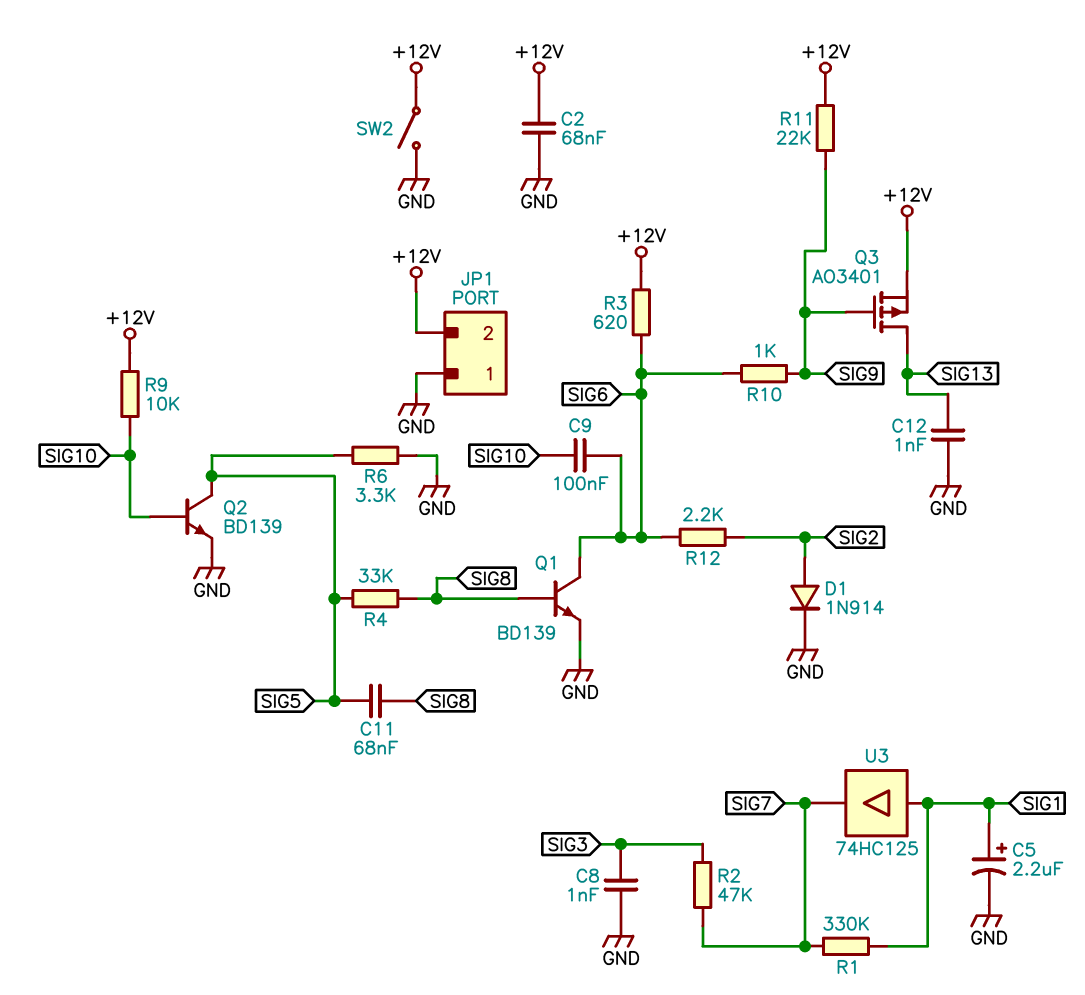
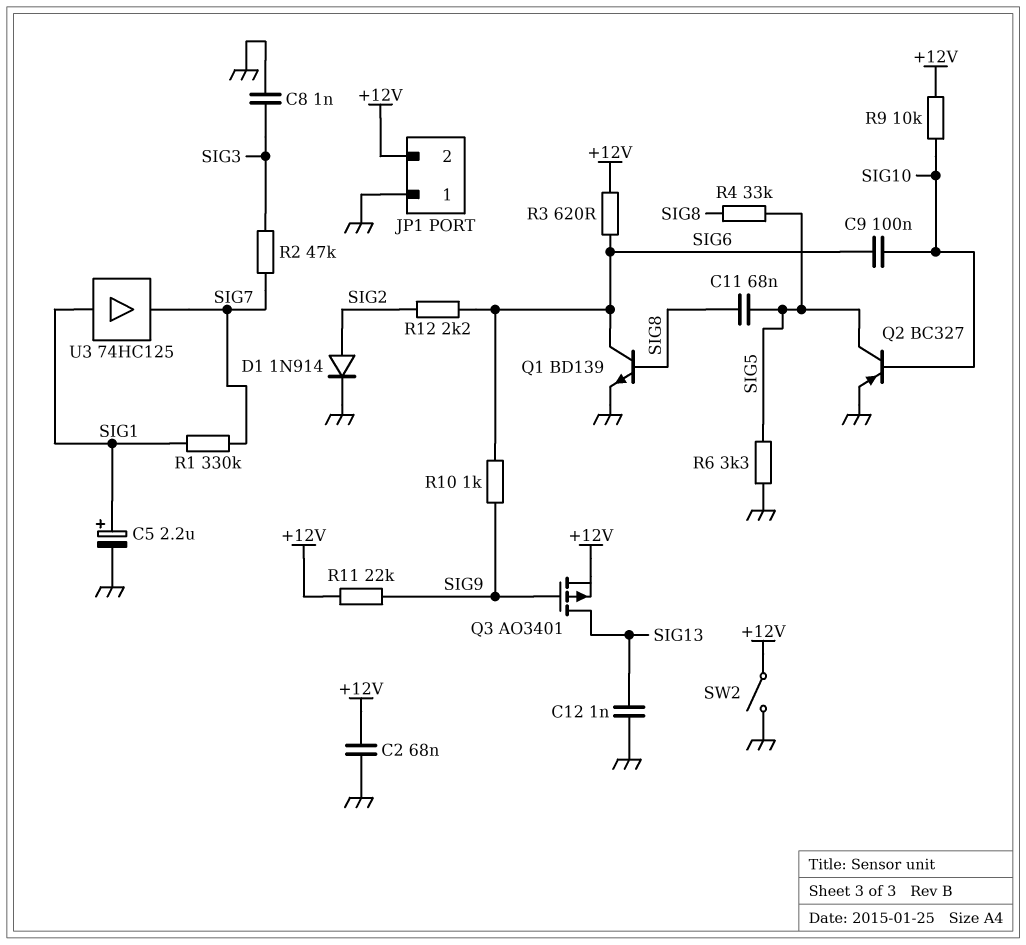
Q2: NPN BD139 (B SIG10, C SIG5, E GND) -> PNP BC327 (B SIG10, C SIG5, E GND)

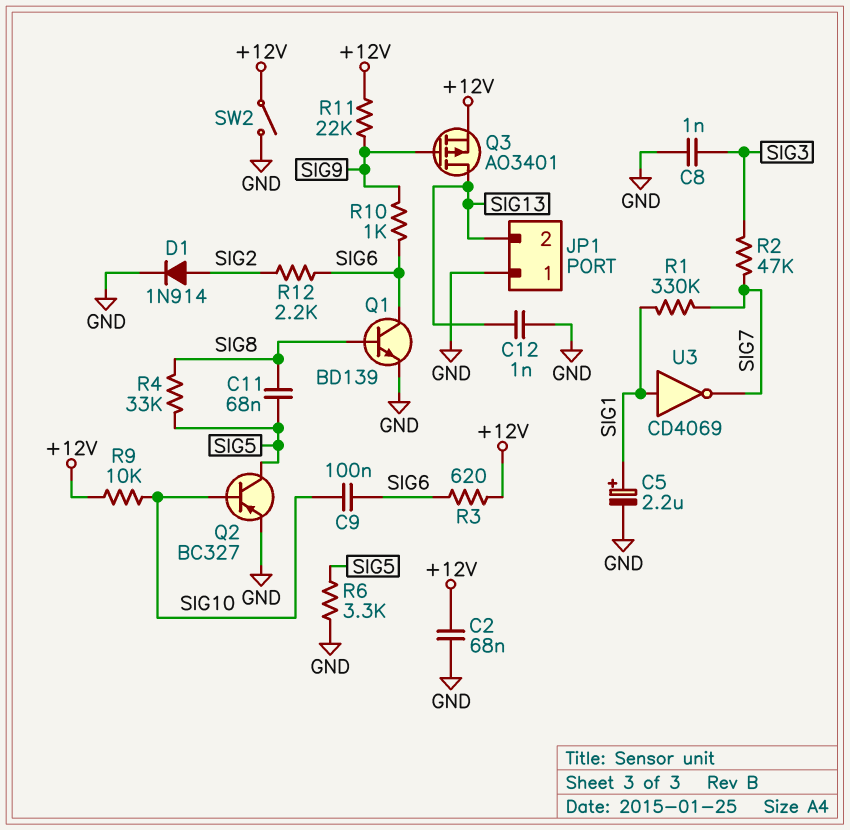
JP1 pin 2: +12V -> SIG13
U3: buffer 74HC125 (in SIG1, out SIG7) -> NOT CD4069 (in SIG1, out SIG7)

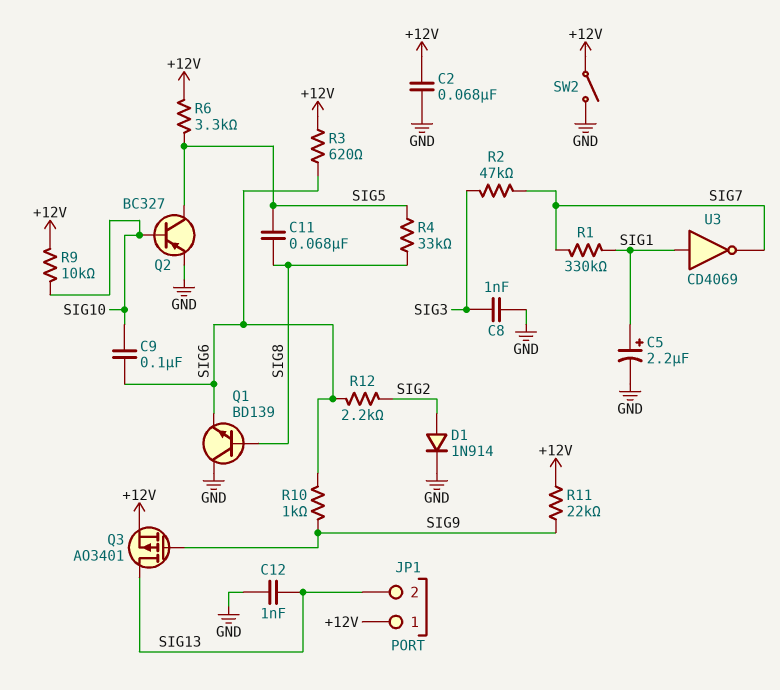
JP1 pin 1: GND -> +12V
Q1: NPN BD139 (B SIG8, C SIG6, E GND) -> NPN BD139 (B SIG8, C GND, E SIG6)
R6: 3.3k (GND, SIG5) -> 3.3k (+12V, SIG5)

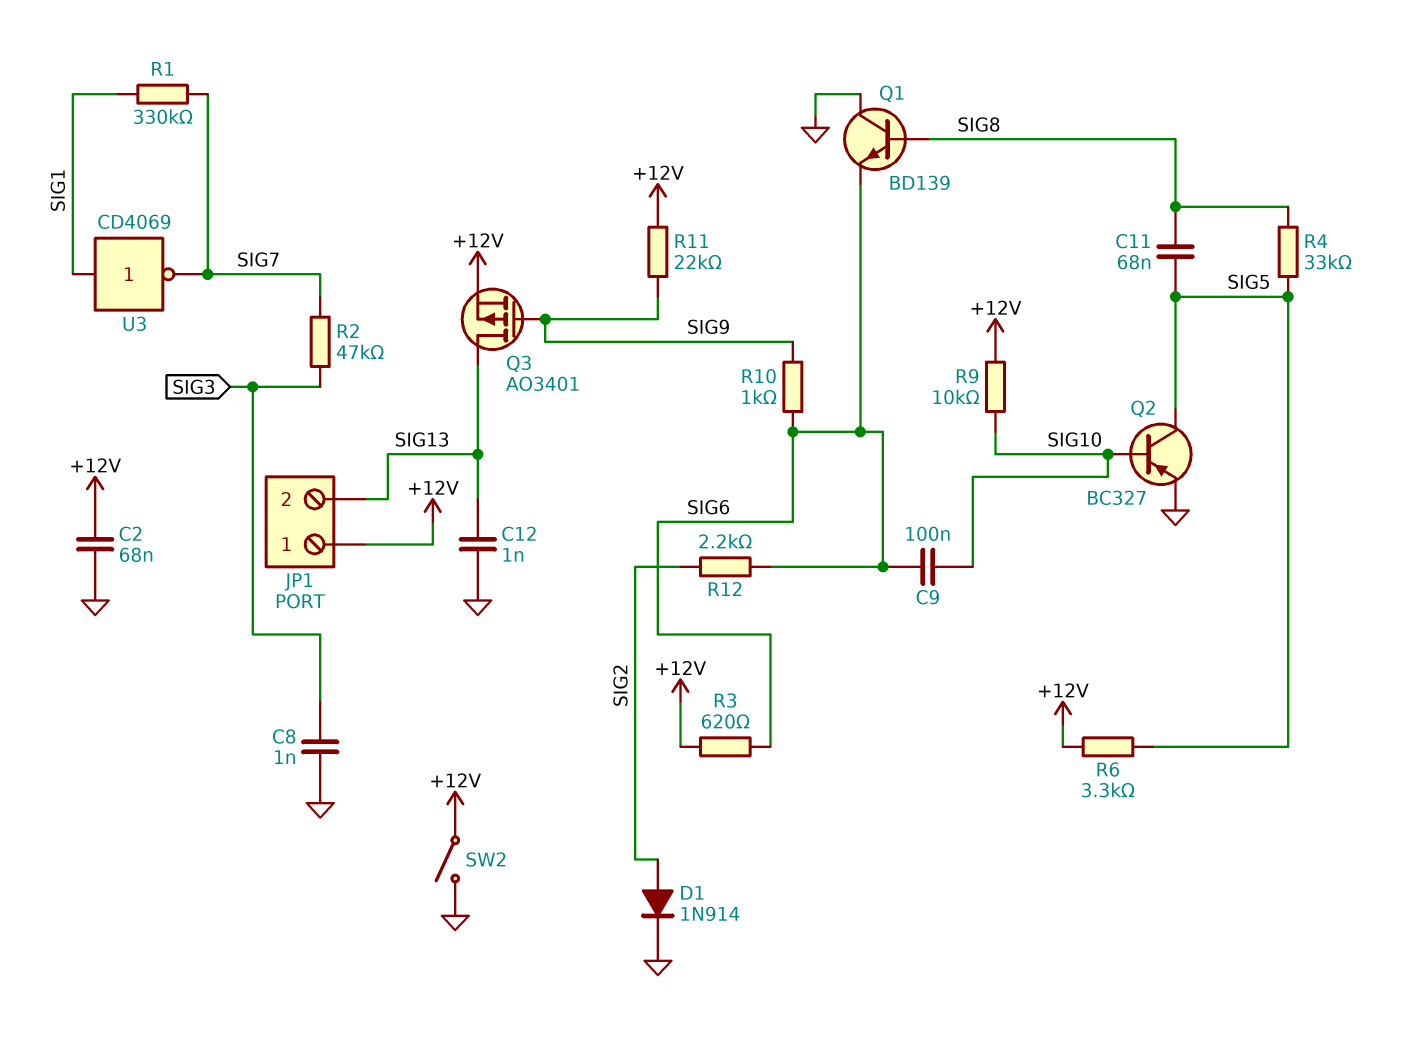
C5: 2.2uF (plus SIG1, minus GND) -> none

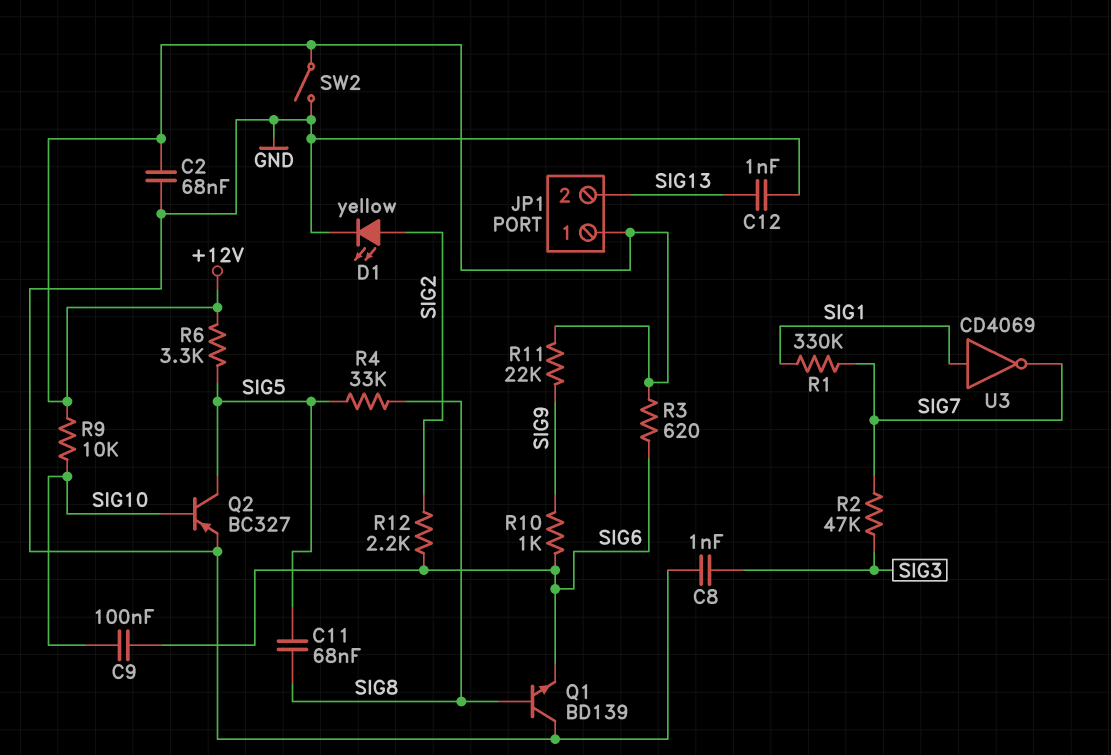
D1: diode 1N914 (A SIG2, K GND) -> LED yellow (A SIG2, K GND)
Q3: PMOS AO3401 (G SIG9, D SIG13, S +12V) -> none

